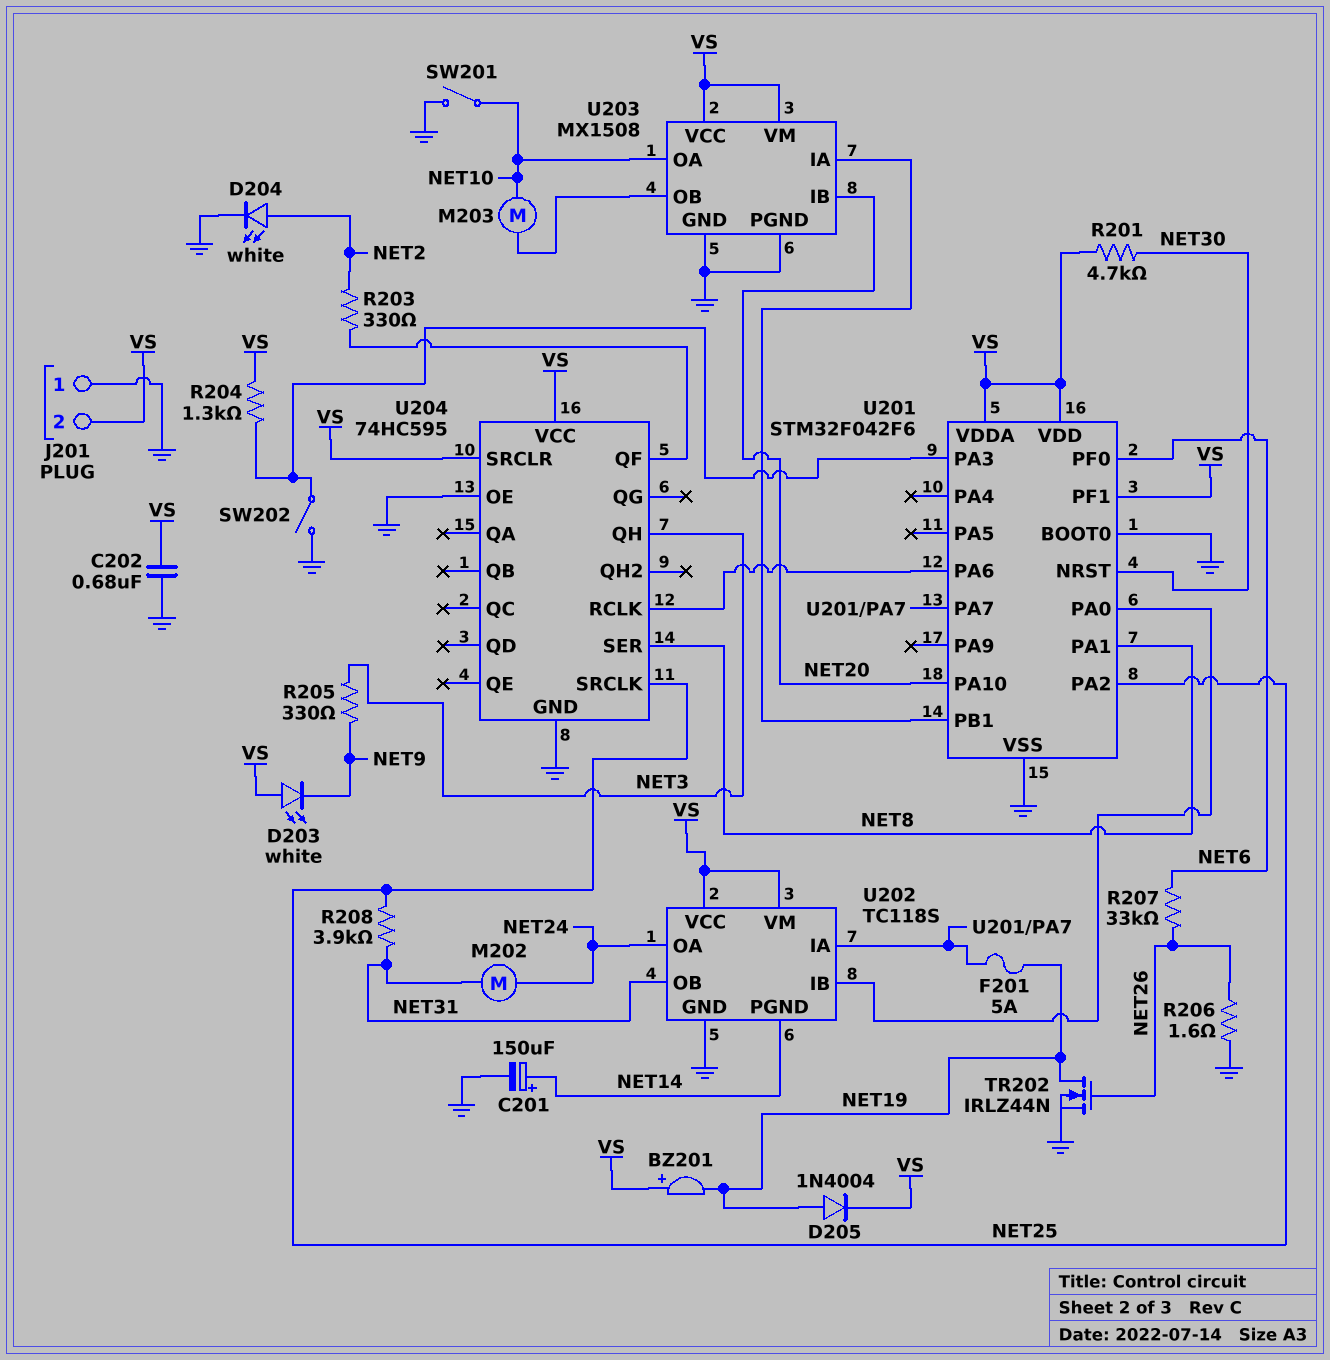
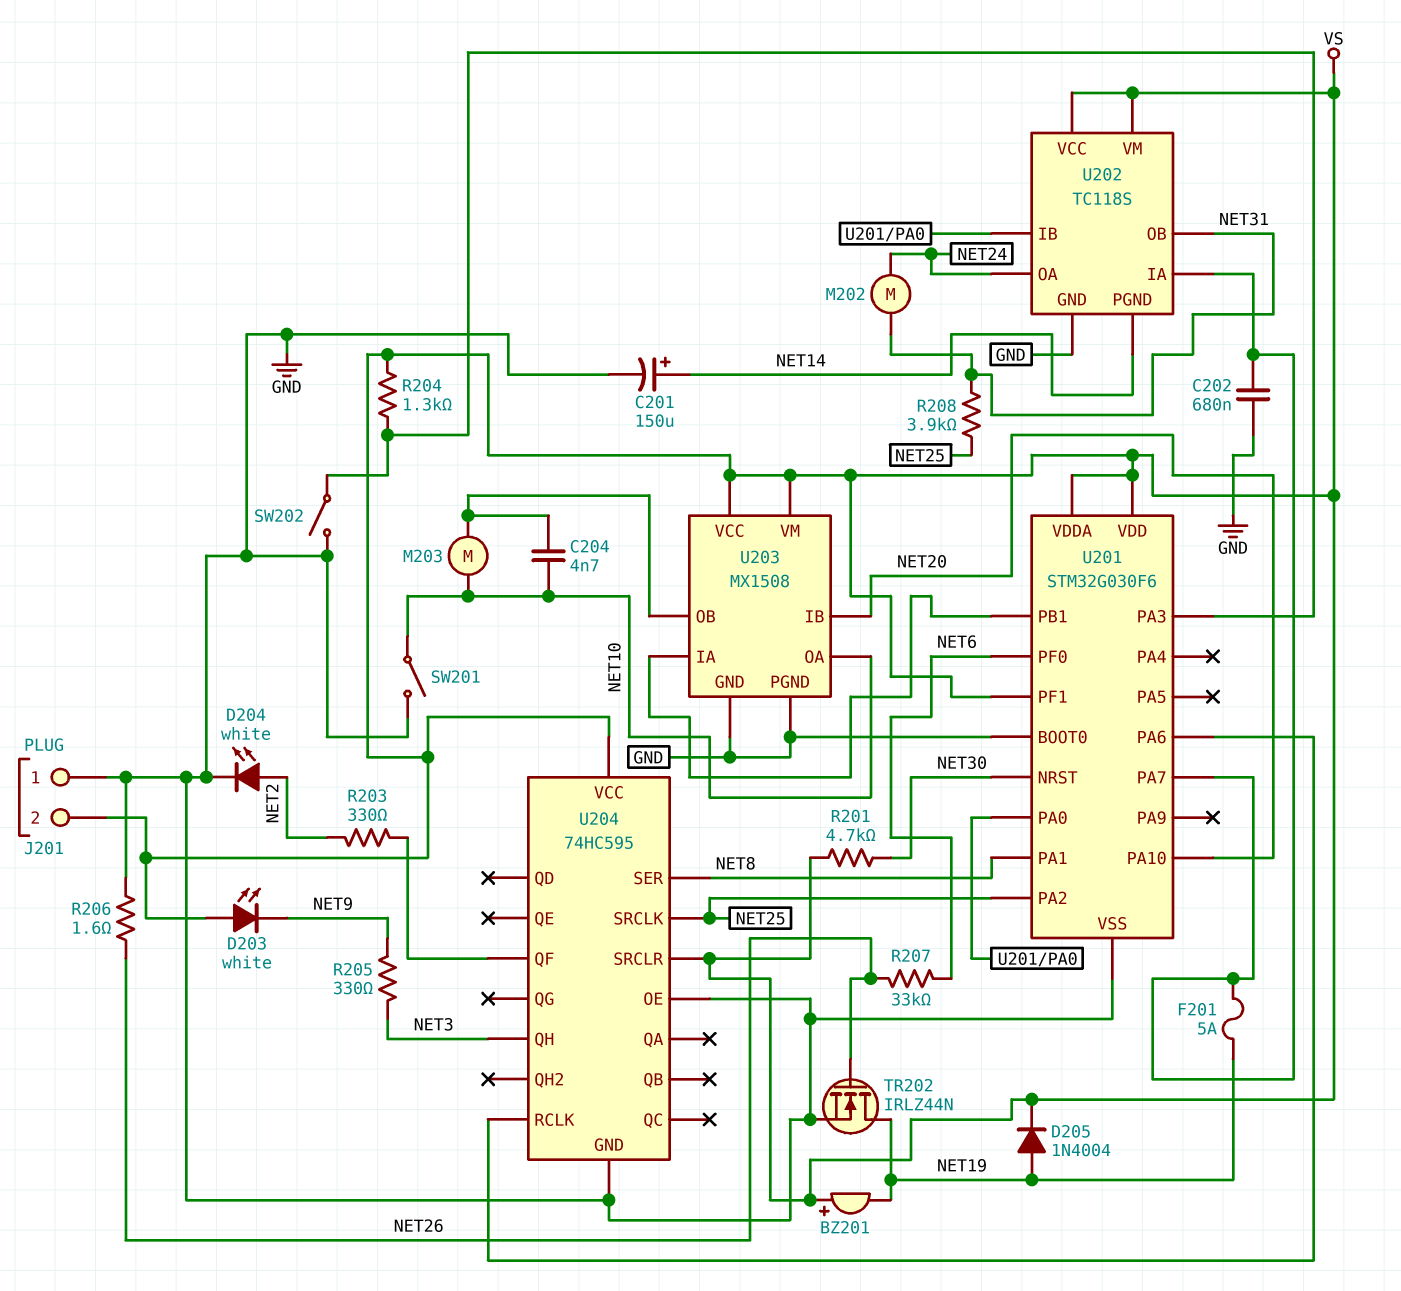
C202: 680nF (GND, VS) -> 680nF (GND, U201/PA7)
C204: none -> 4.7nF (NET10, U203/OB)
U201: STM32F042F6 -> STM32G030F6

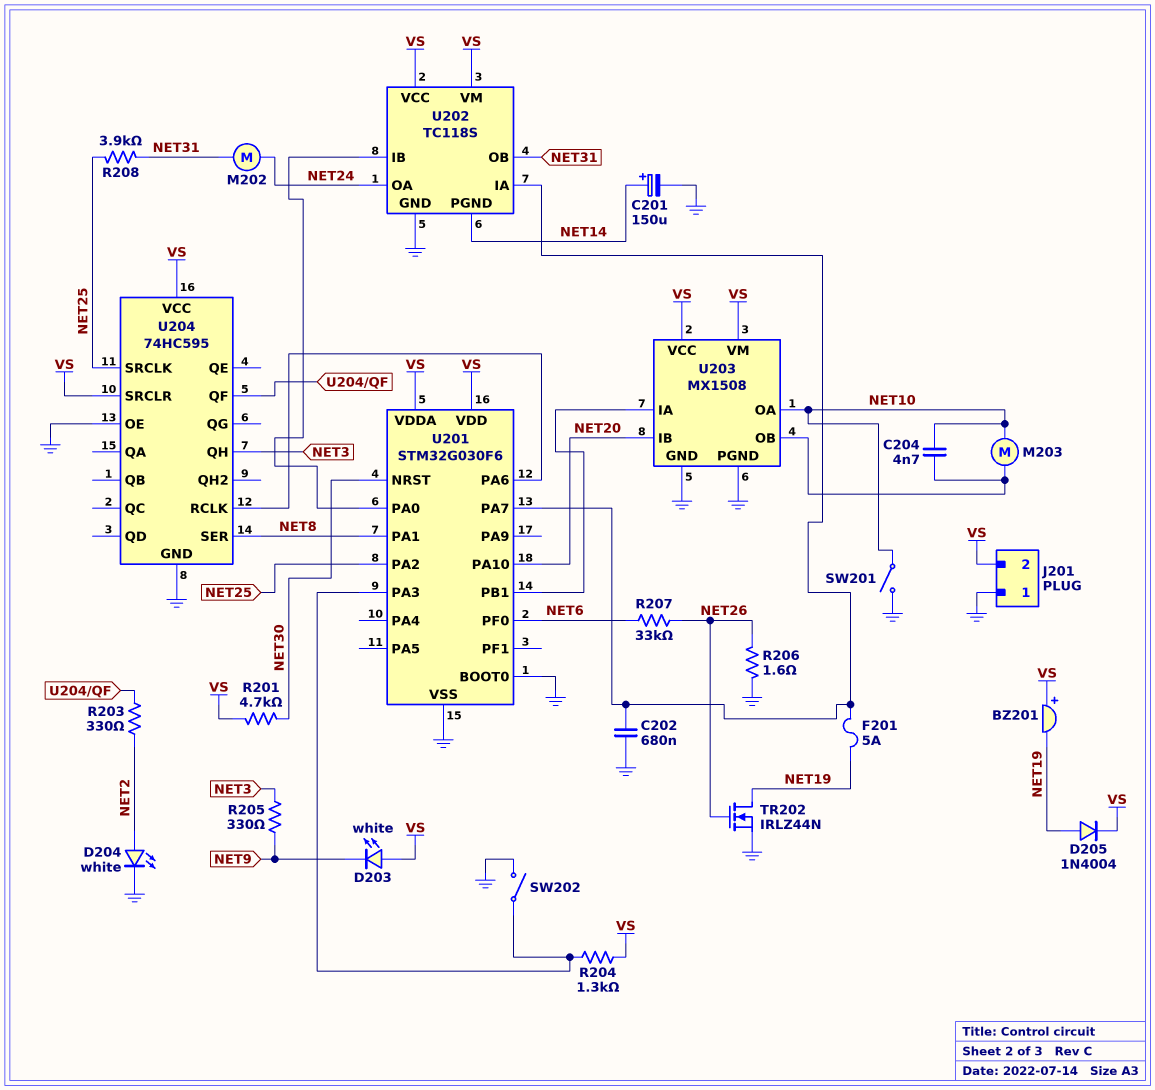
U201 pin PF1: VS -> none

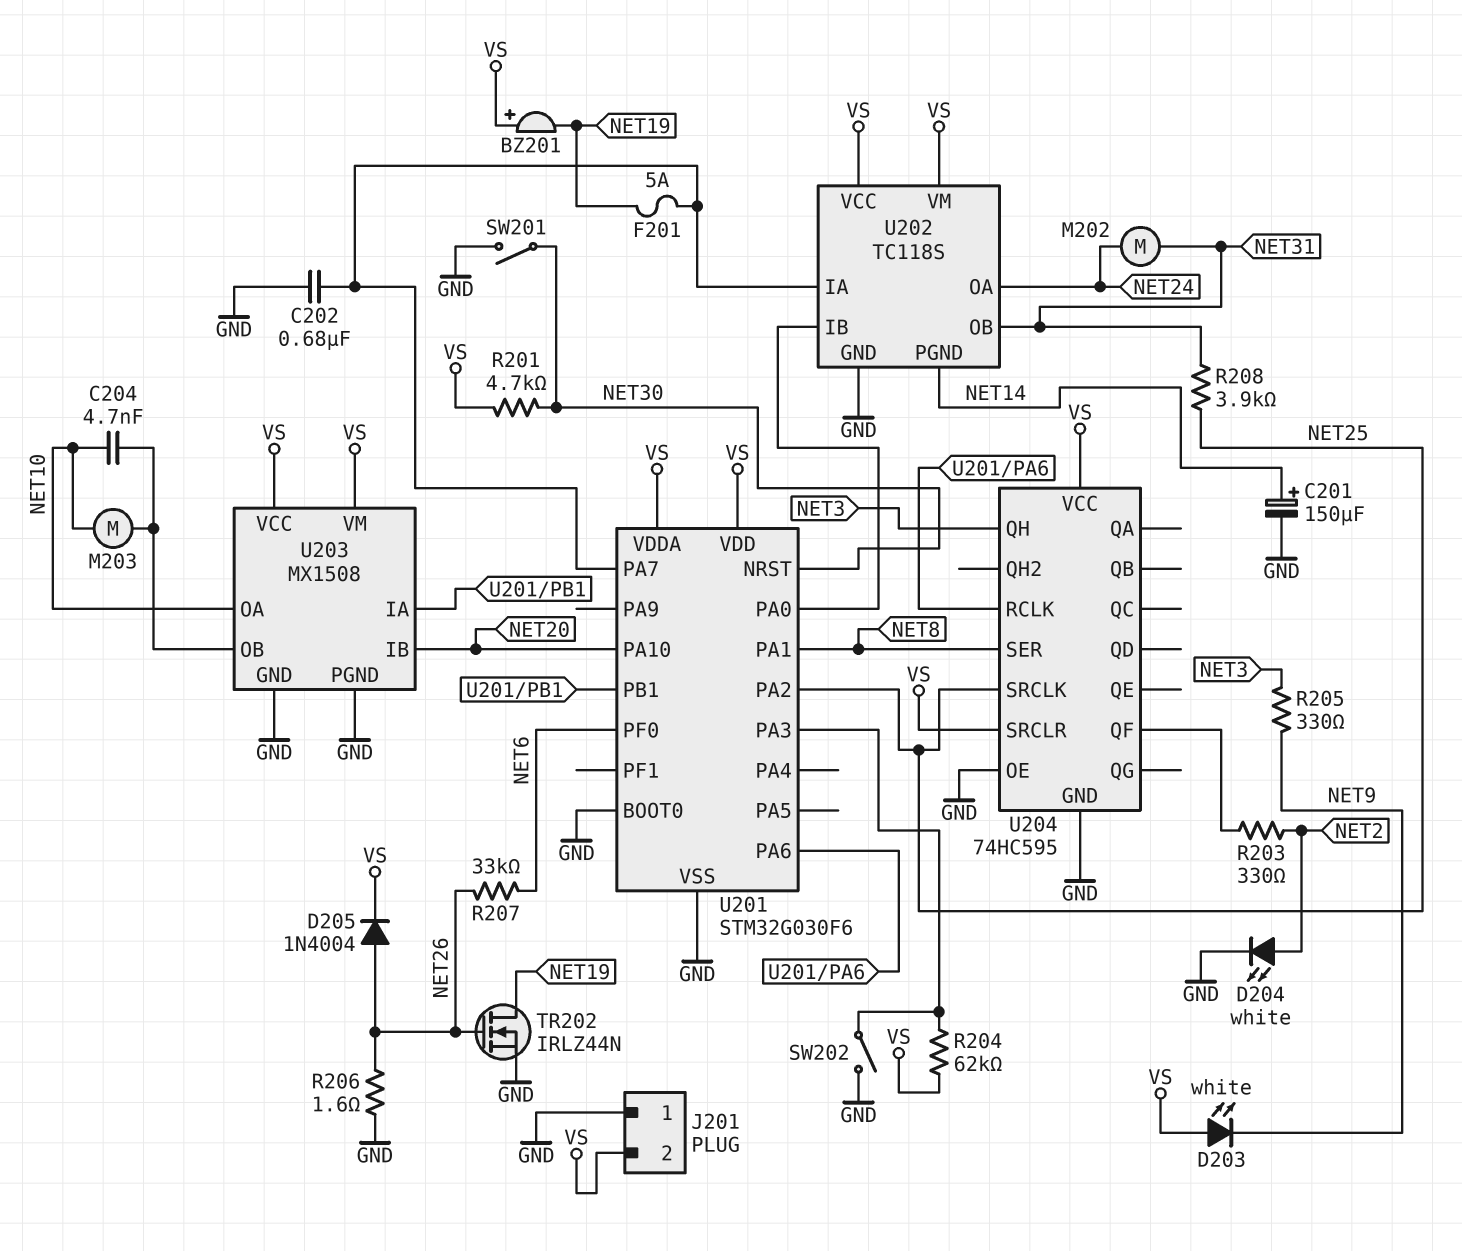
D205: diode 1N4004 (A NET19, K VS) -> diode 1N4004 (A NET26, K VS)
R204: 1.3k (U201/PA3, VS) -> 62k (U201/PA3, VS)
SW201: switch (GND, NET10) -> switch (GND, NET30)

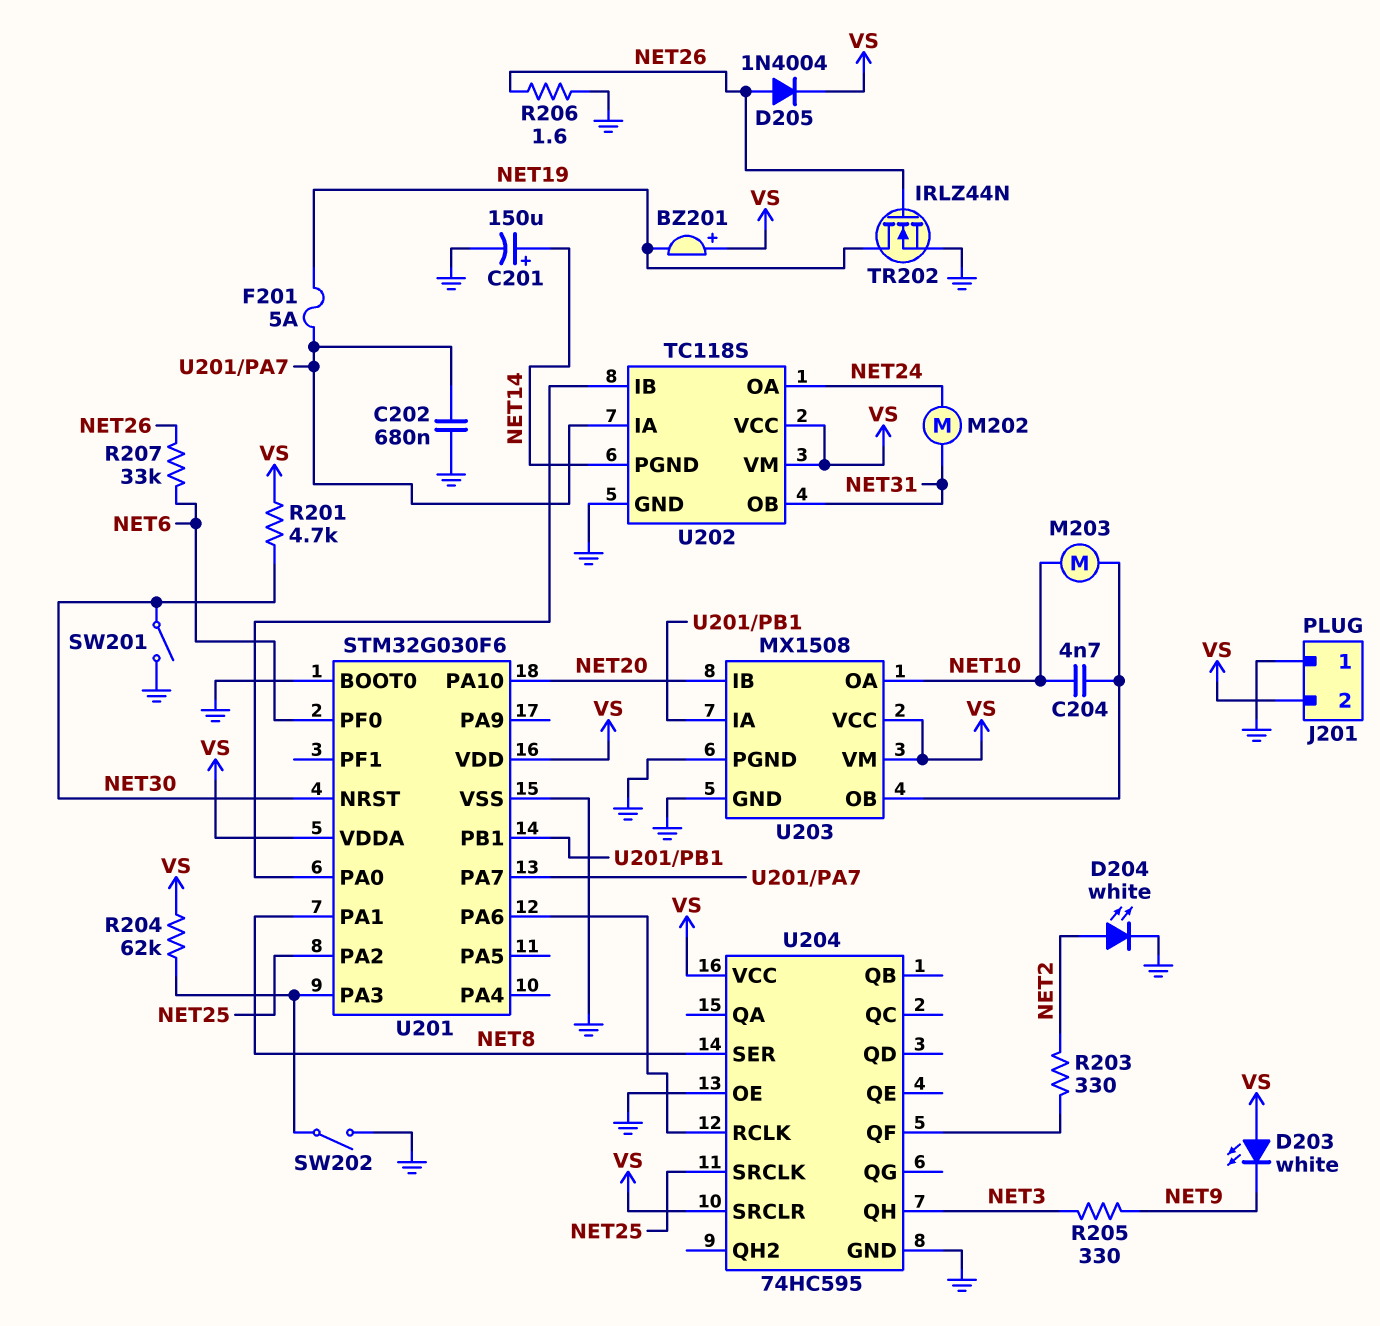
R208: 3.9k (NET25, NET31) -> none

